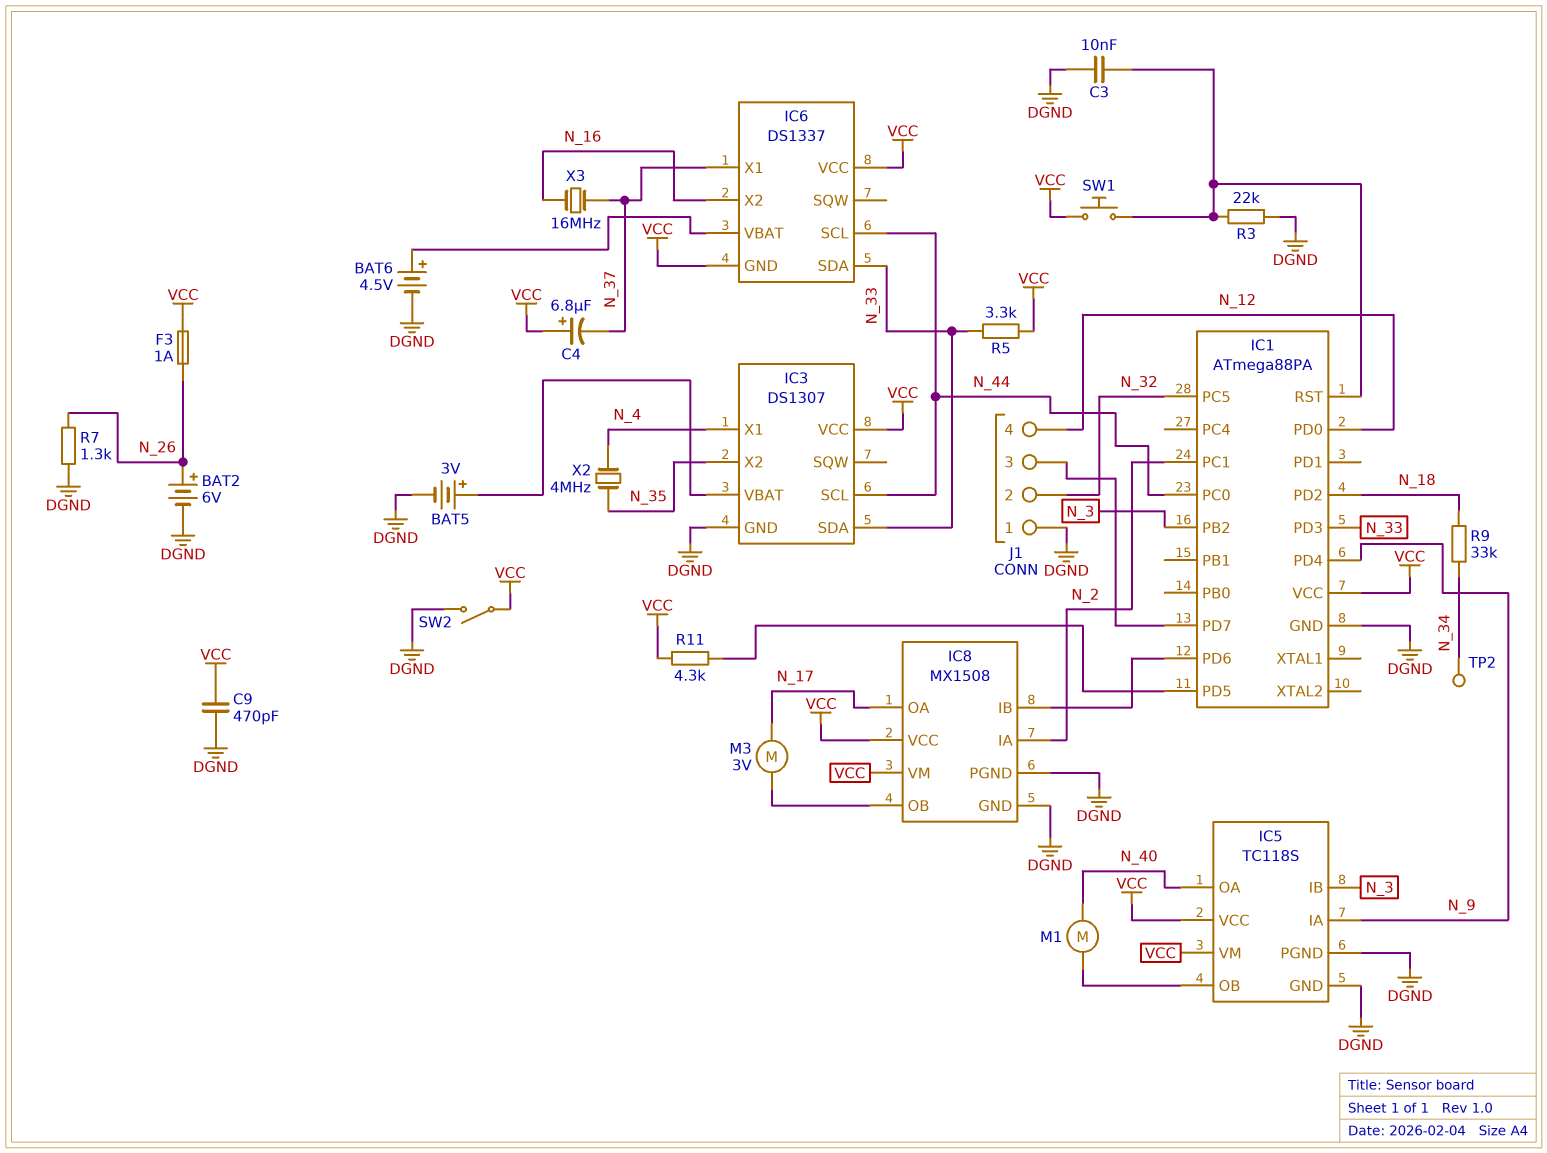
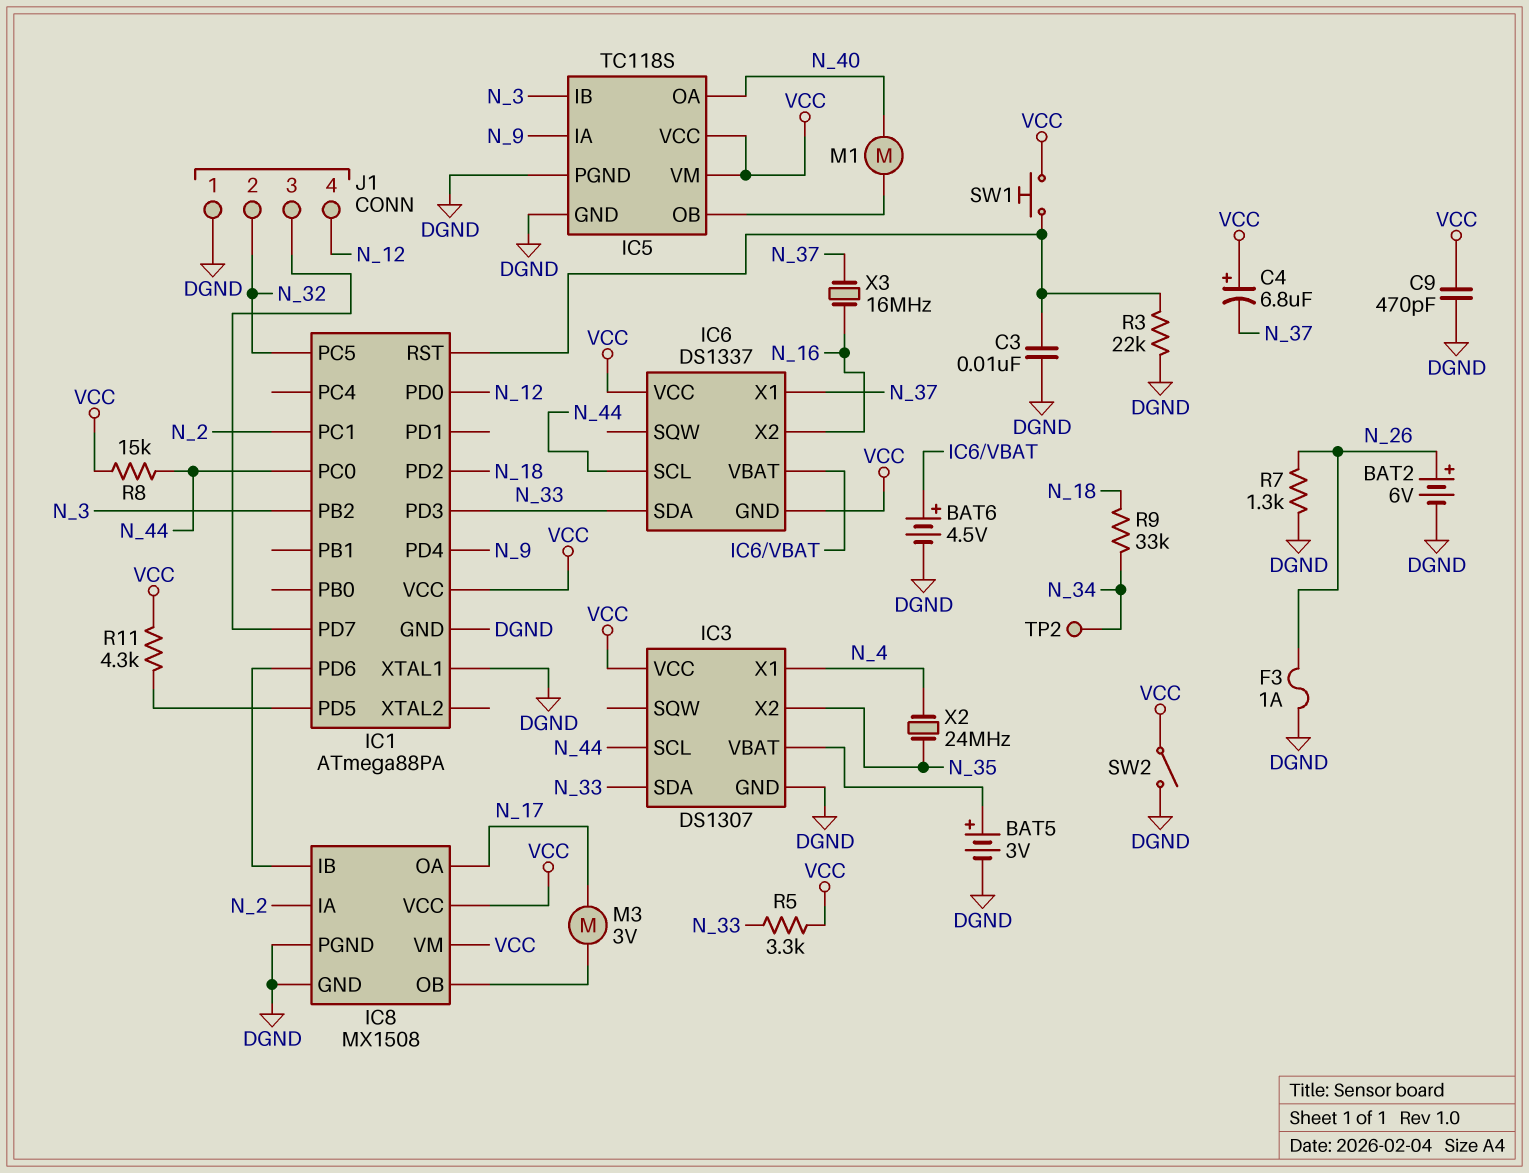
F3: 1A (N_26, VCC) -> 1A (DGND, N_26)
IC1 pin XTAL1: none -> DGND
R8: none -> 15k (N_44, VCC)
X2: 4MHz (N_4, N_35) -> 24MHz (N_4, N_35)

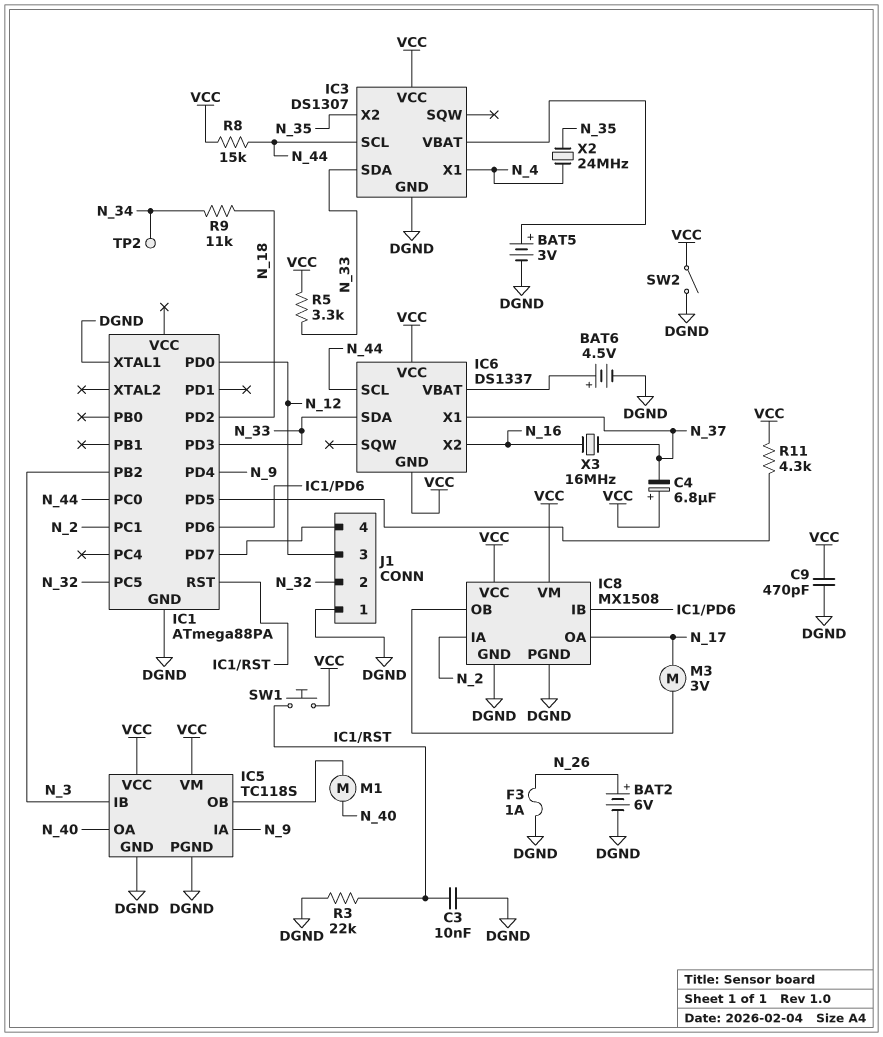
IC1 pin VCC: VCC -> none
J1 pin 3: IC1/PD7 -> N_12
J1 pin 4: N_12 -> IC1/PD7
R7: 1.3k (DGND, N_26) -> none
R9: 33k (N_18, N_34) -> 11k (N_18, N_34)

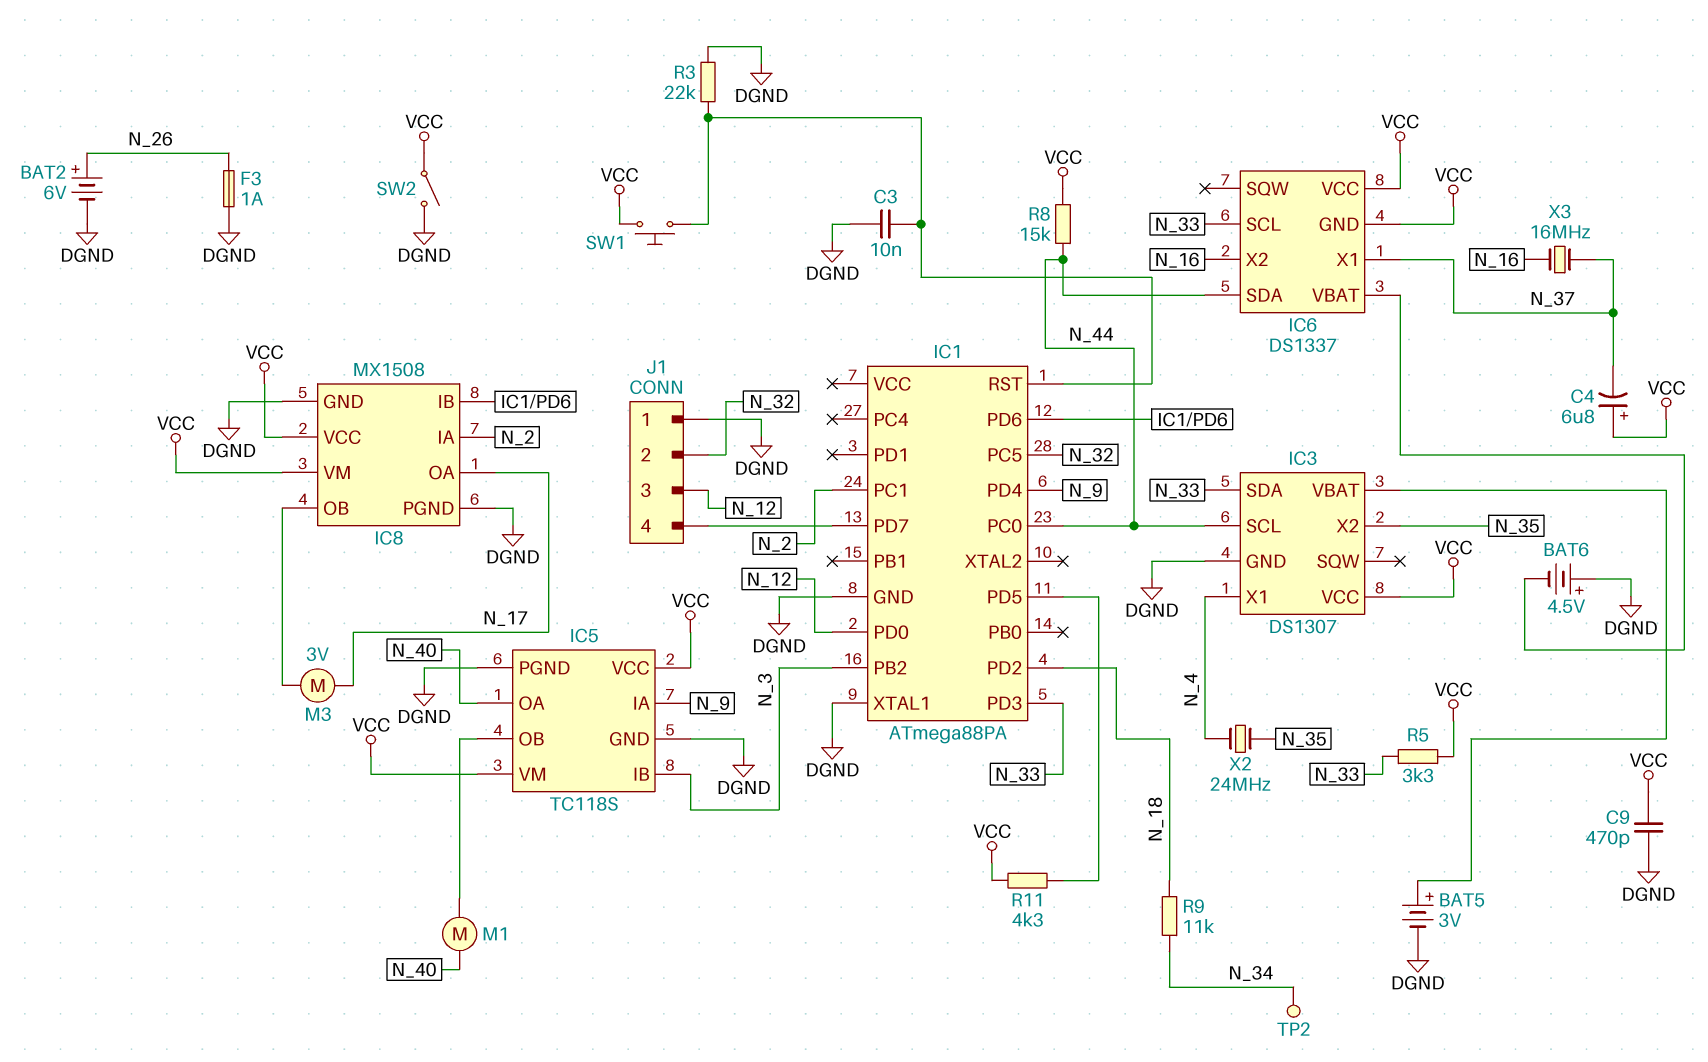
BAT6: 4.5V (plus IC6/VBAT, minus DGND) -> 4.5V (plus DGND, minus IC6/VBAT)
IC6 pin SCL: N_44 -> N_33
IC6 pin SDA: N_33 -> N_44

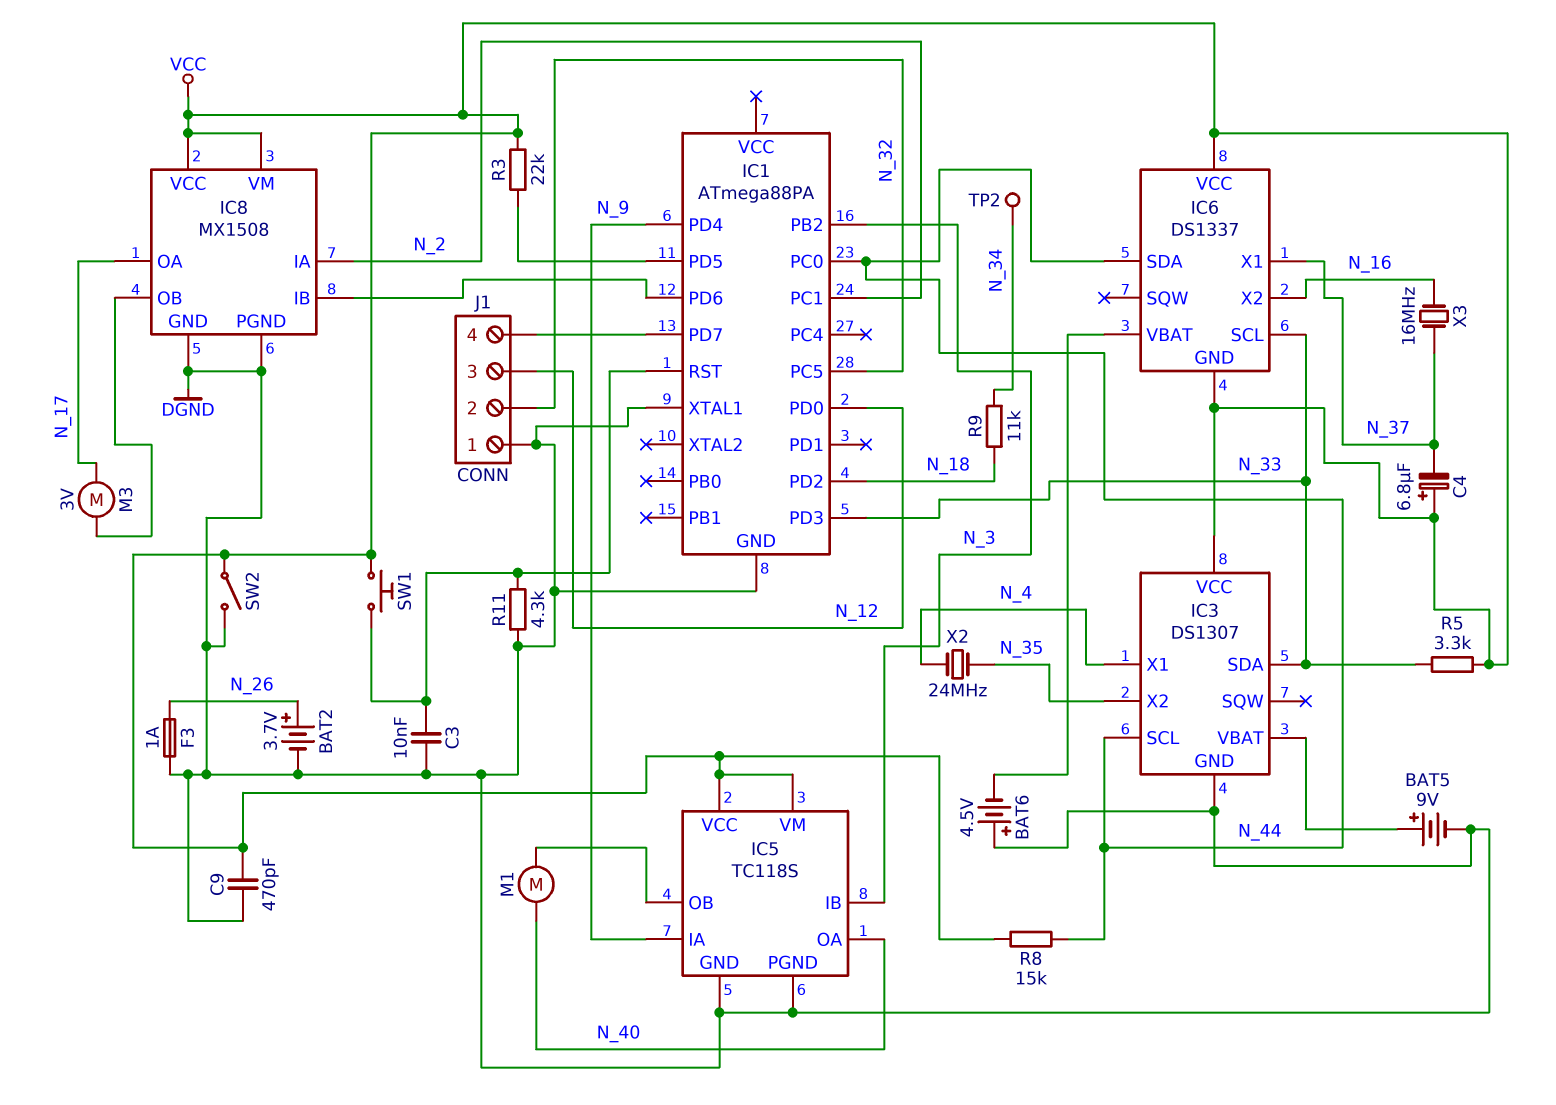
BAT2: 6V (plus N_26, minus DGND) -> 3.7V (plus N_26, minus DGND)
BAT5: 3V (plus IC3/VBAT, minus DGND) -> 9V (plus IC3/VBAT, minus DGND)
R3: 22k (DGND, IC1/RST) -> 22k (IC1/PD5, VCC)
R11: 4.3k (IC1/PD5, VCC) -> 4.3k (DGND, IC1/RST)

